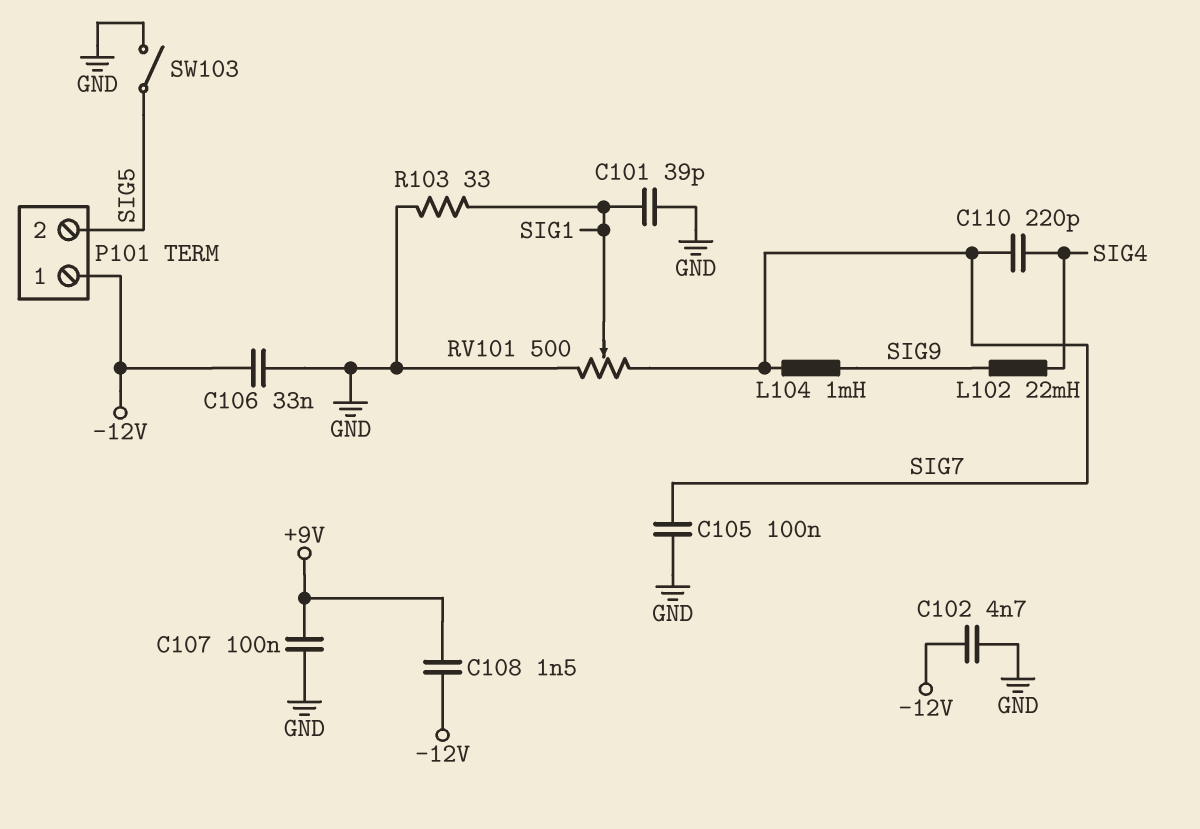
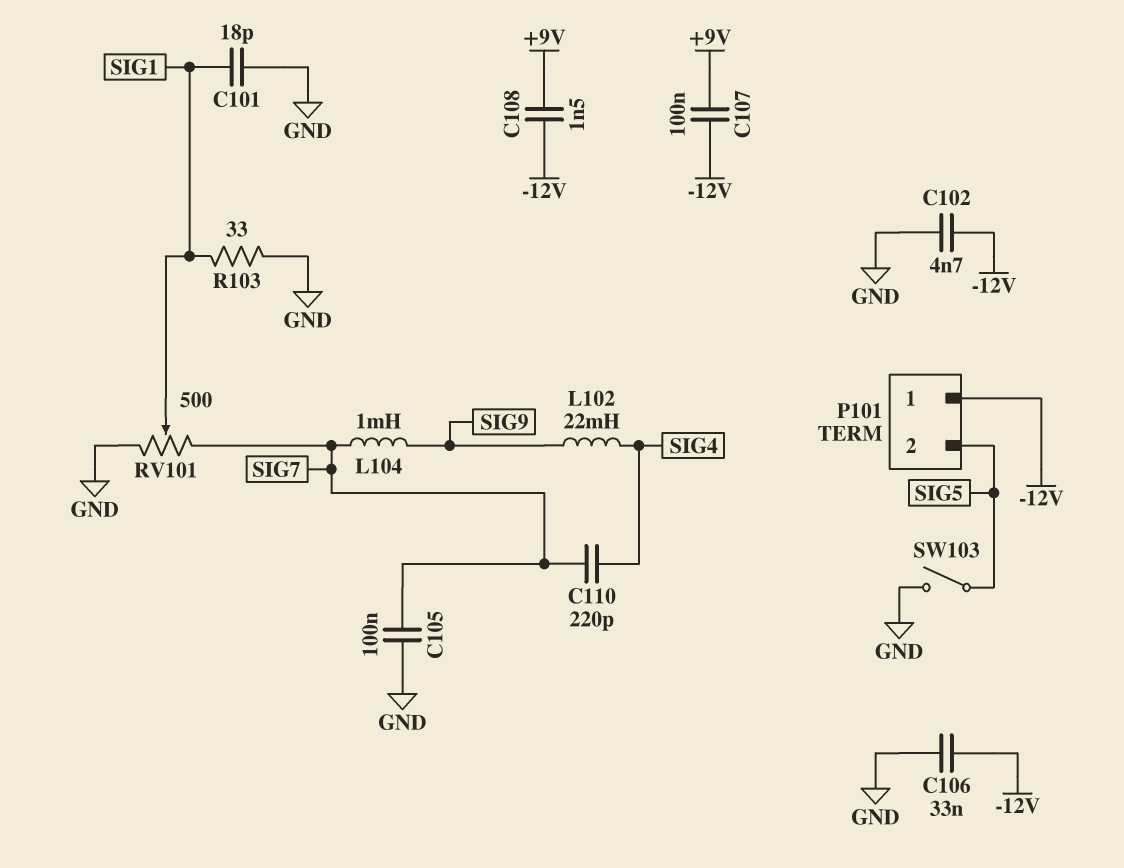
C101: 39pF (GND, SIG1) -> 18pF (GND, SIG1)
C107: 100nF (+9V, GND) -> 100nF (+9V, -12V)

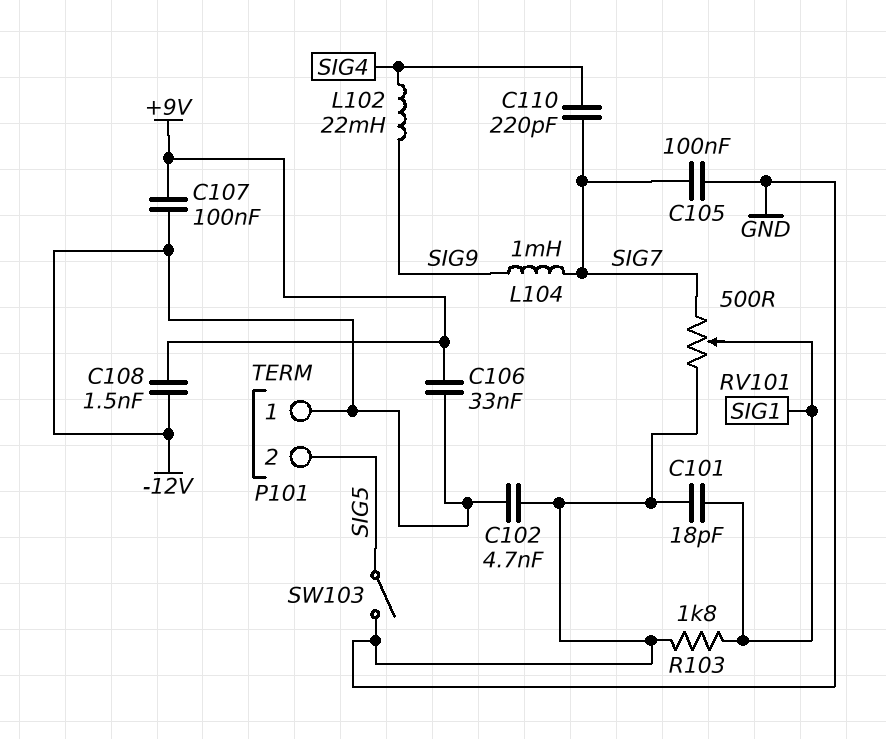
C106: 33nF (-12V, GND) -> 33nF (+9V, -12V)
R103: 33 (GND, SIG1) -> 1.8k (GND, SIG1)

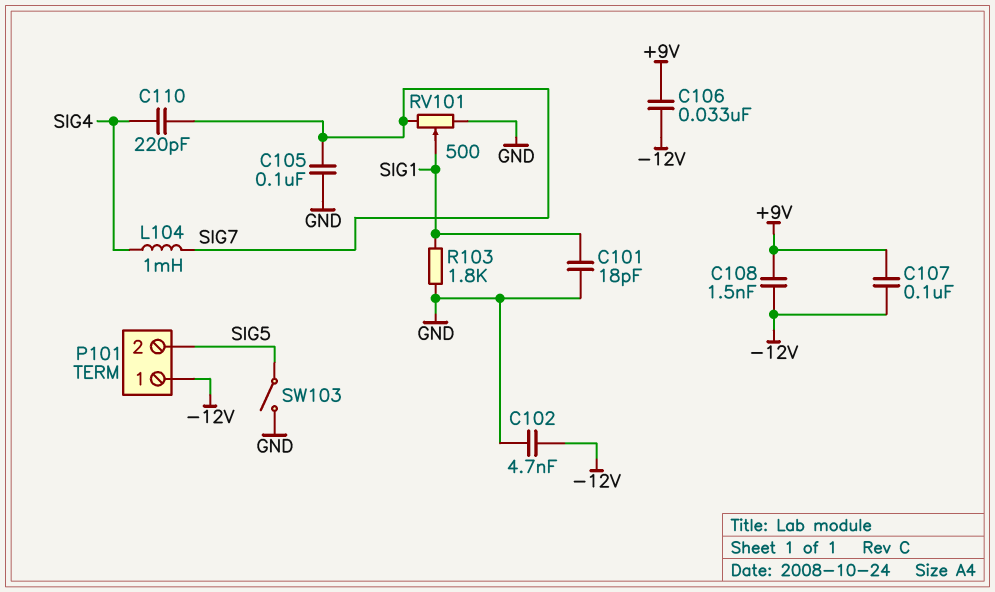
L102: 22mH (SIG4, SIG9) -> none
L104: 1mH (SIG7, SIG9) -> 1mH (SIG4, SIG7)

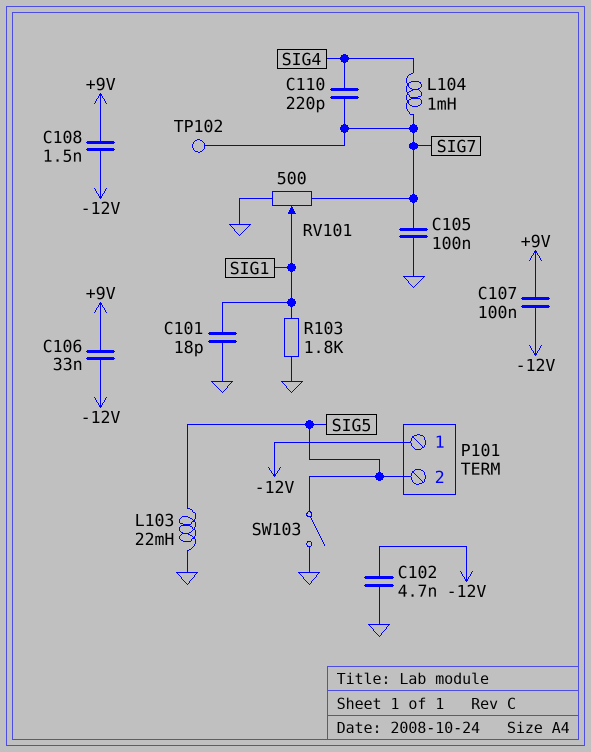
L103: none -> 22mH (GND, SIG5)
TP102: none -> test point (SIG7)

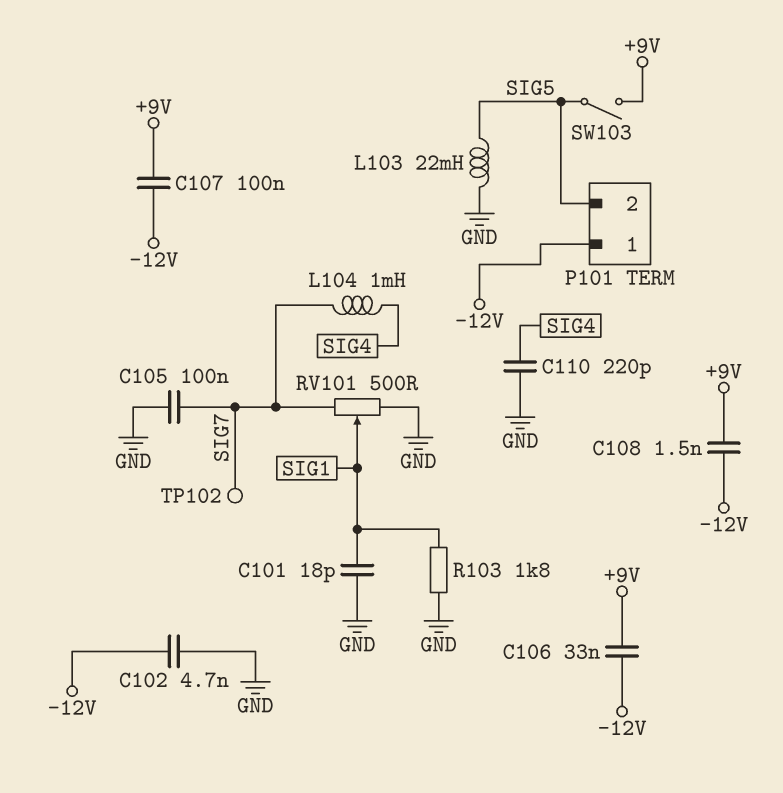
C110: 220pF (SIG4, SIG7) -> 220pF (GND, SIG4)
SW103: switch (GND, SIG5) -> switch (+9V, SIG5)

